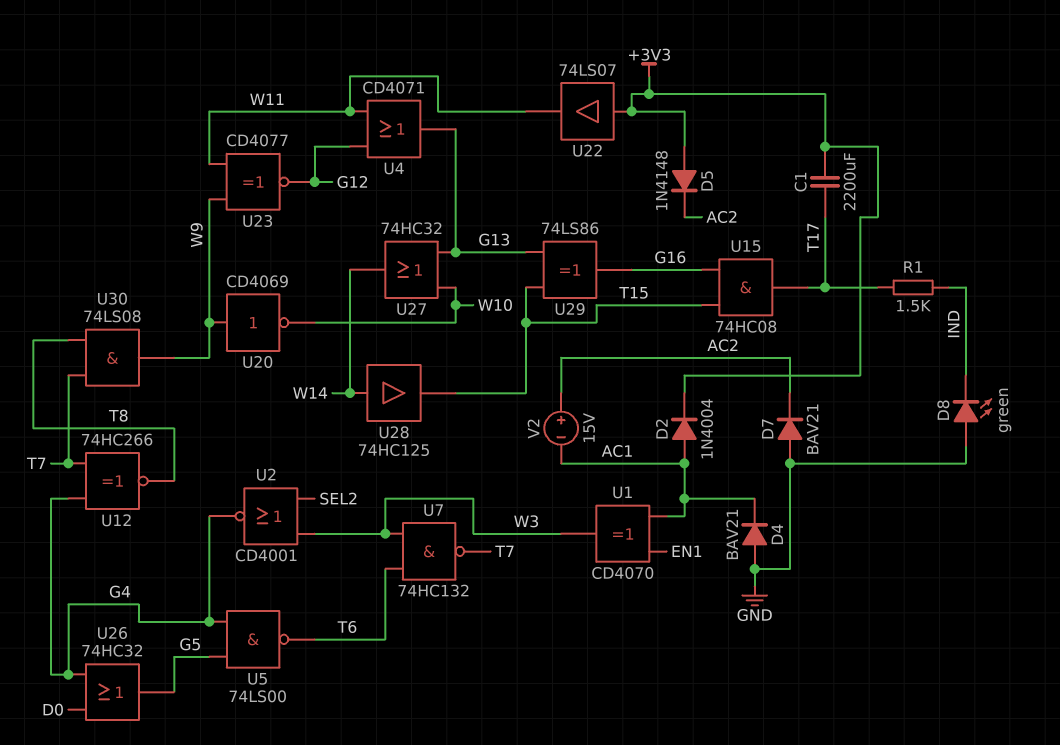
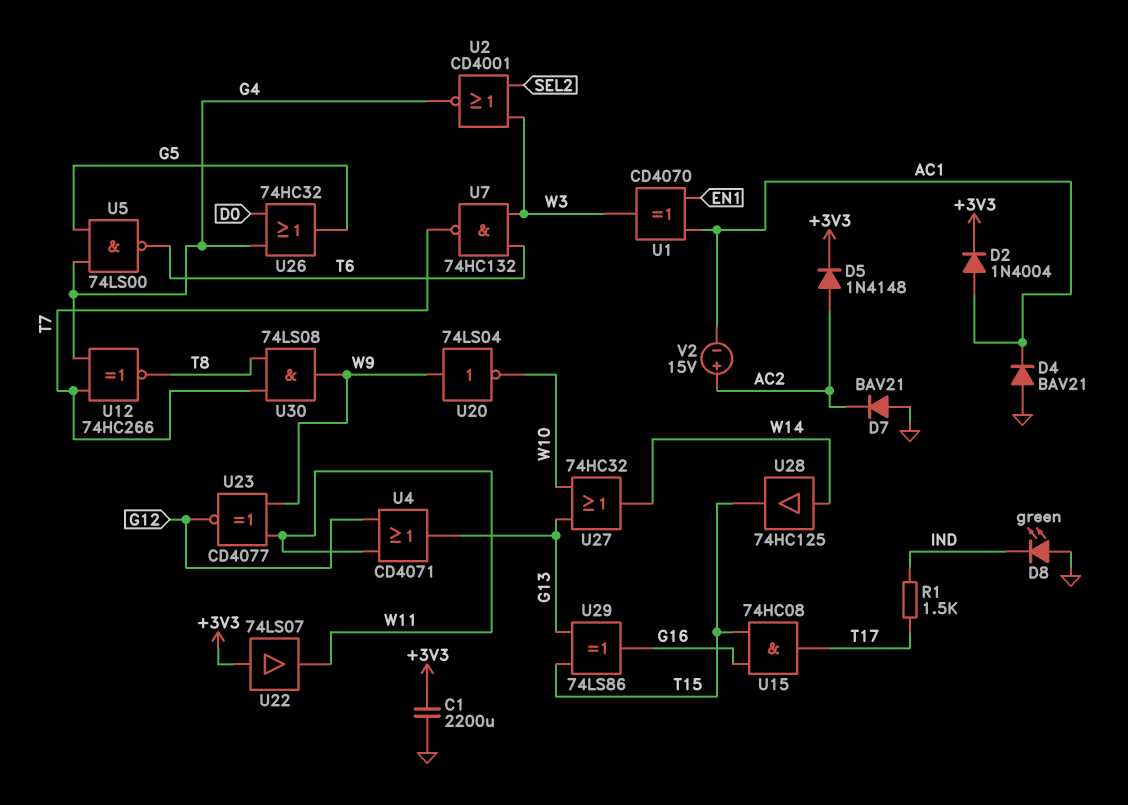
C1: 2200uF (+3V3, T17) -> 2200uF (+3V3, GND)
D5: diode 1N4148 (A +3V3, K AC2) -> diode 1N4148 (A AC2, K +3V3)
U20: NOT CD4069 (in W9, out W10) -> NOT 74LS04 (in W9, out W10)

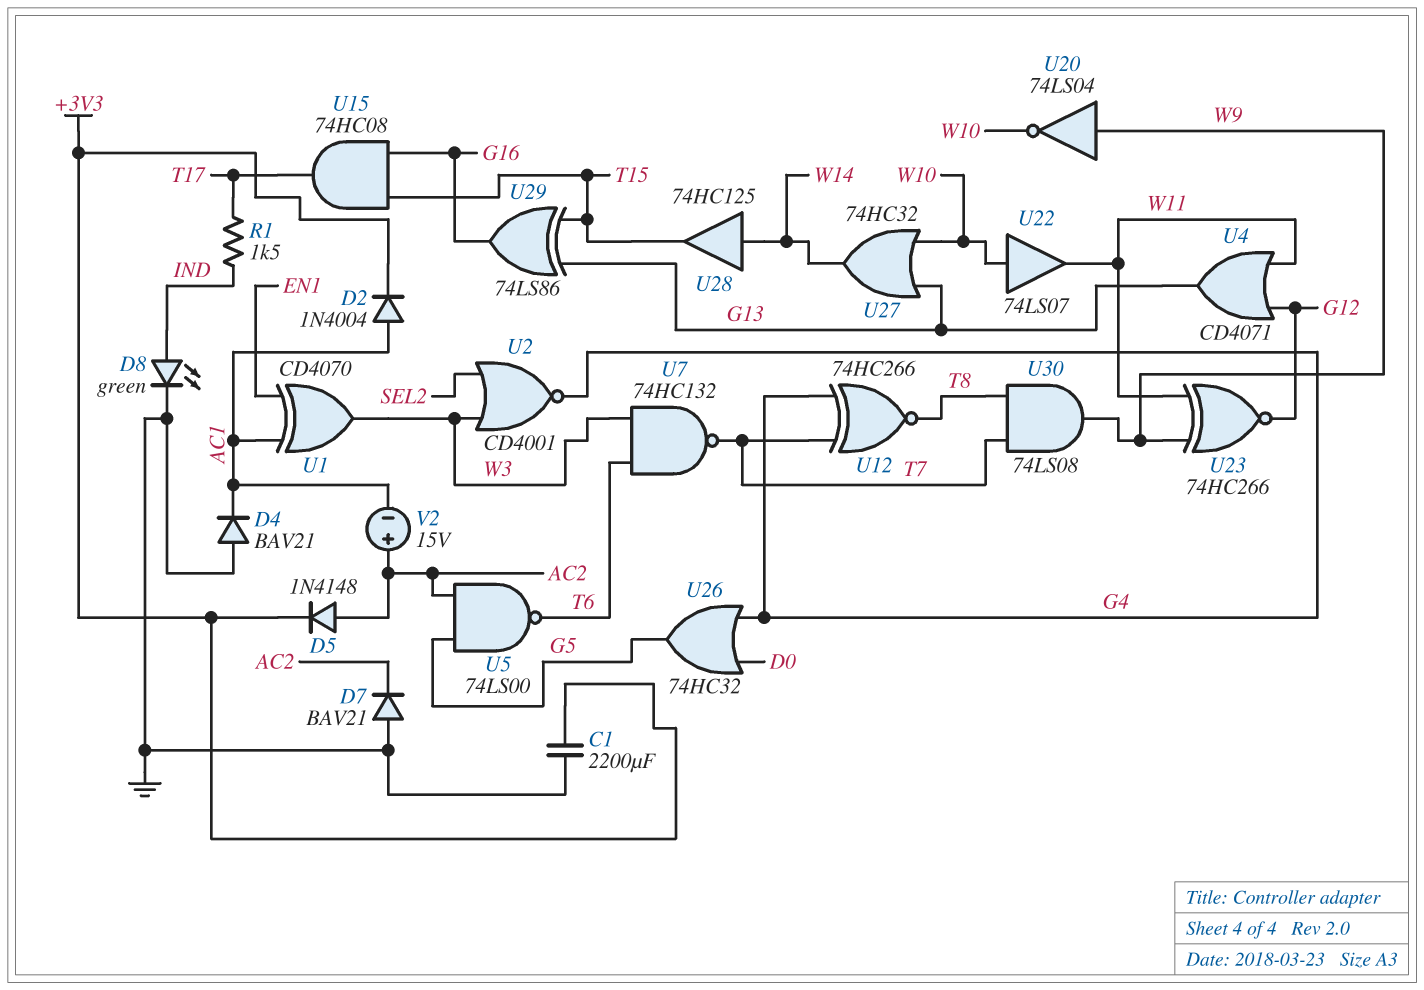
D8: LED green (A GND, K IND) -> LED green (A IND, K GND)
U5: NAND 74LS00 (in G4, in G5, out T6) -> NAND 74LS00 (in AC2, in G5, out T6)
U22: buffer 74LS07 (in +3V3, out W11) -> buffer 74LS07 (in W10, out W11)
U23: XNOR CD4077 (in W9, in W11, out G12) -> XNOR 74HC266 (in W9, in W11, out G12)

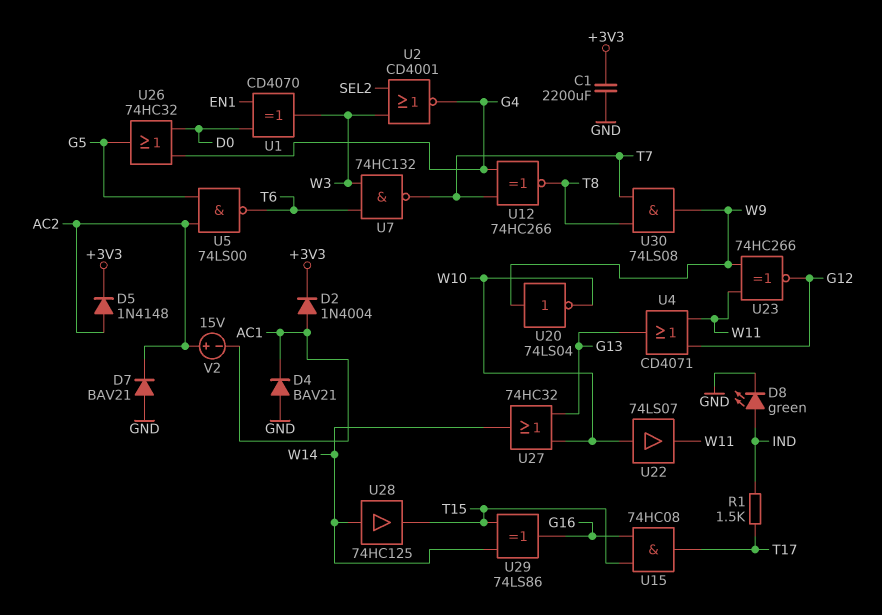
U1: XOR CD4070 (in AC1, in EN1, out W3) -> XOR CD4070 (in D0, in EN1, out W3)
U29: XOR 74LS86 (in G13, in T15, out G16) -> XOR 74LS86 (in T15, in W14, out G16)

